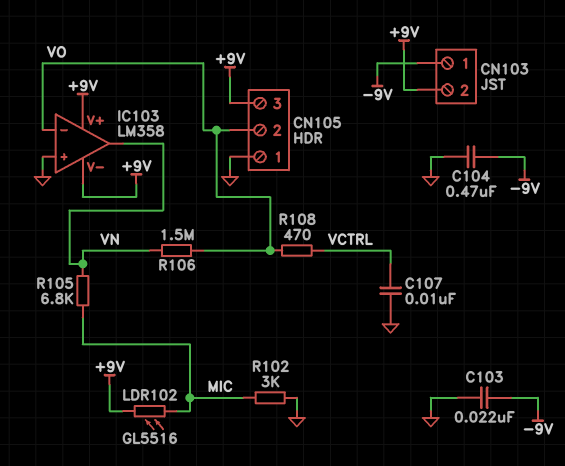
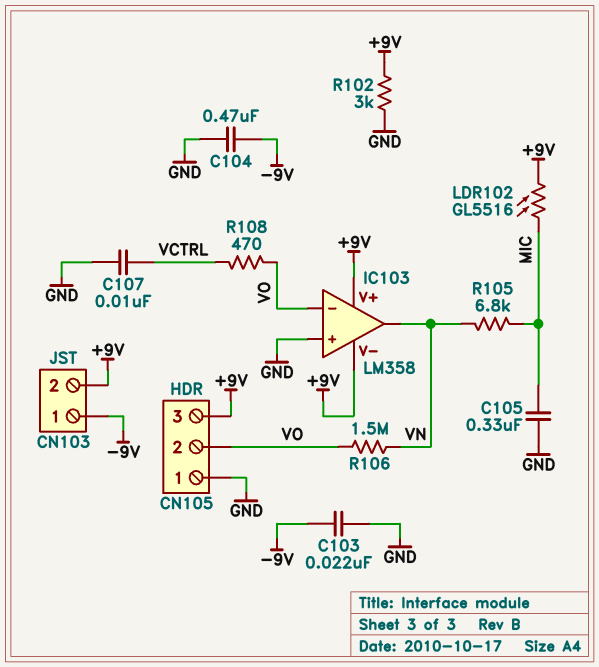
C105: none -> 330nF (GND, MIC)
R102: 3k (GND, MIC) -> 3k (+9V, GND)

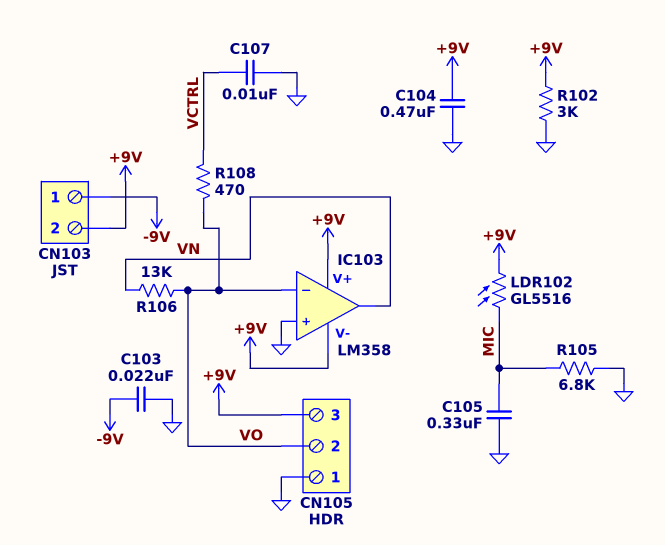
C104: 470nF (-9V, GND) -> 470nF (+9V, GND)
R105: 6.8k (MIC, VN) -> 6.8k (GND, MIC)
R106: 1.5M (VN, VO) -> 13k (VN, VO)

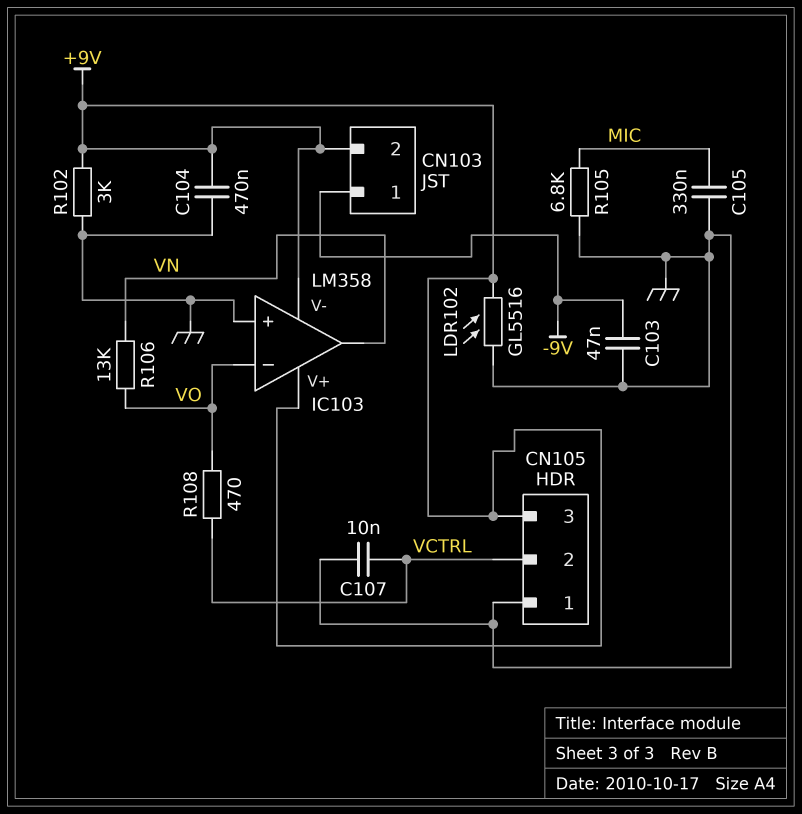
C103: 22nF (-9V, GND) -> 47nF (-9V, GND)
CN105 pin 2: VO -> VCTRL
LDR102: GL5516 (+9V, MIC) -> GL5516 (+9V, GND)

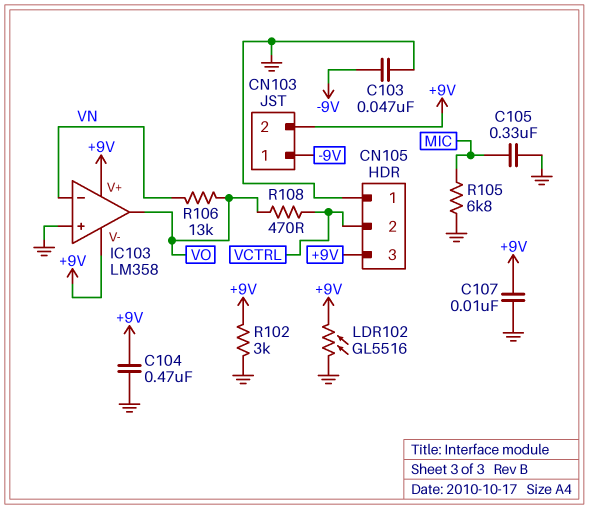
C107: 10nF (GND, VCTRL) -> 10nF (+9V, GND)
IC103 pin in-: VO -> VN
IC103 pin out: VN -> VO

